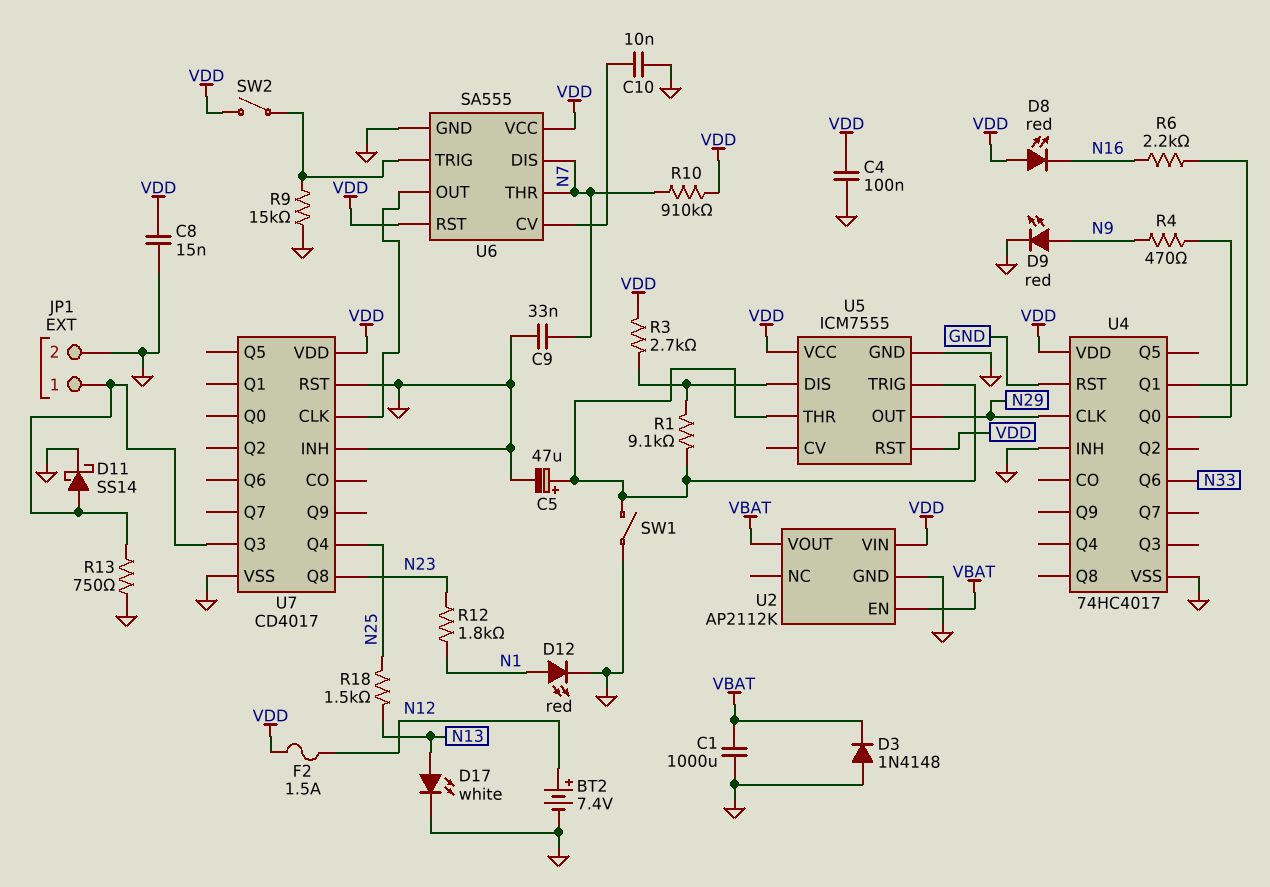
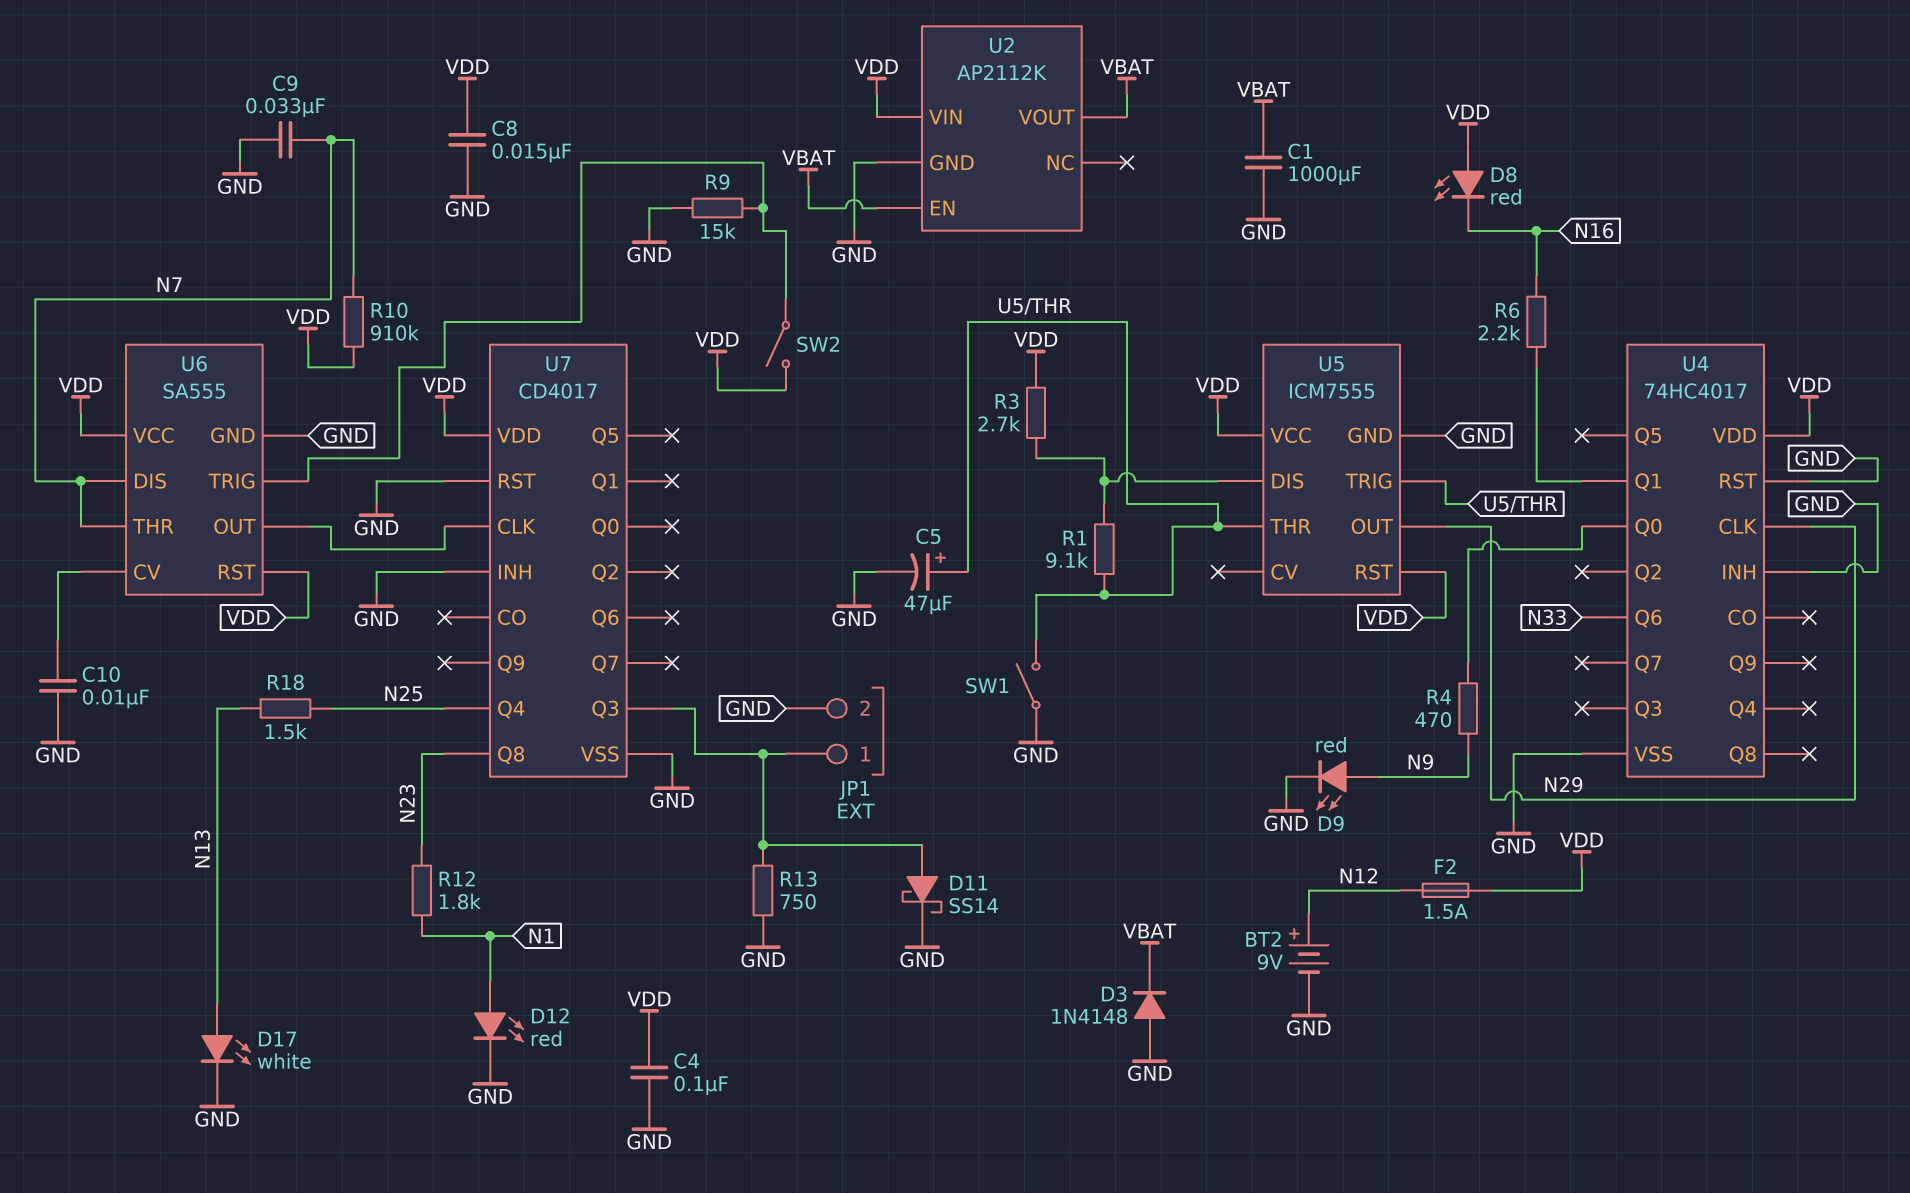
BT2: 7.4V (plus N12, minus GND) -> 9V (plus N12, minus GND)

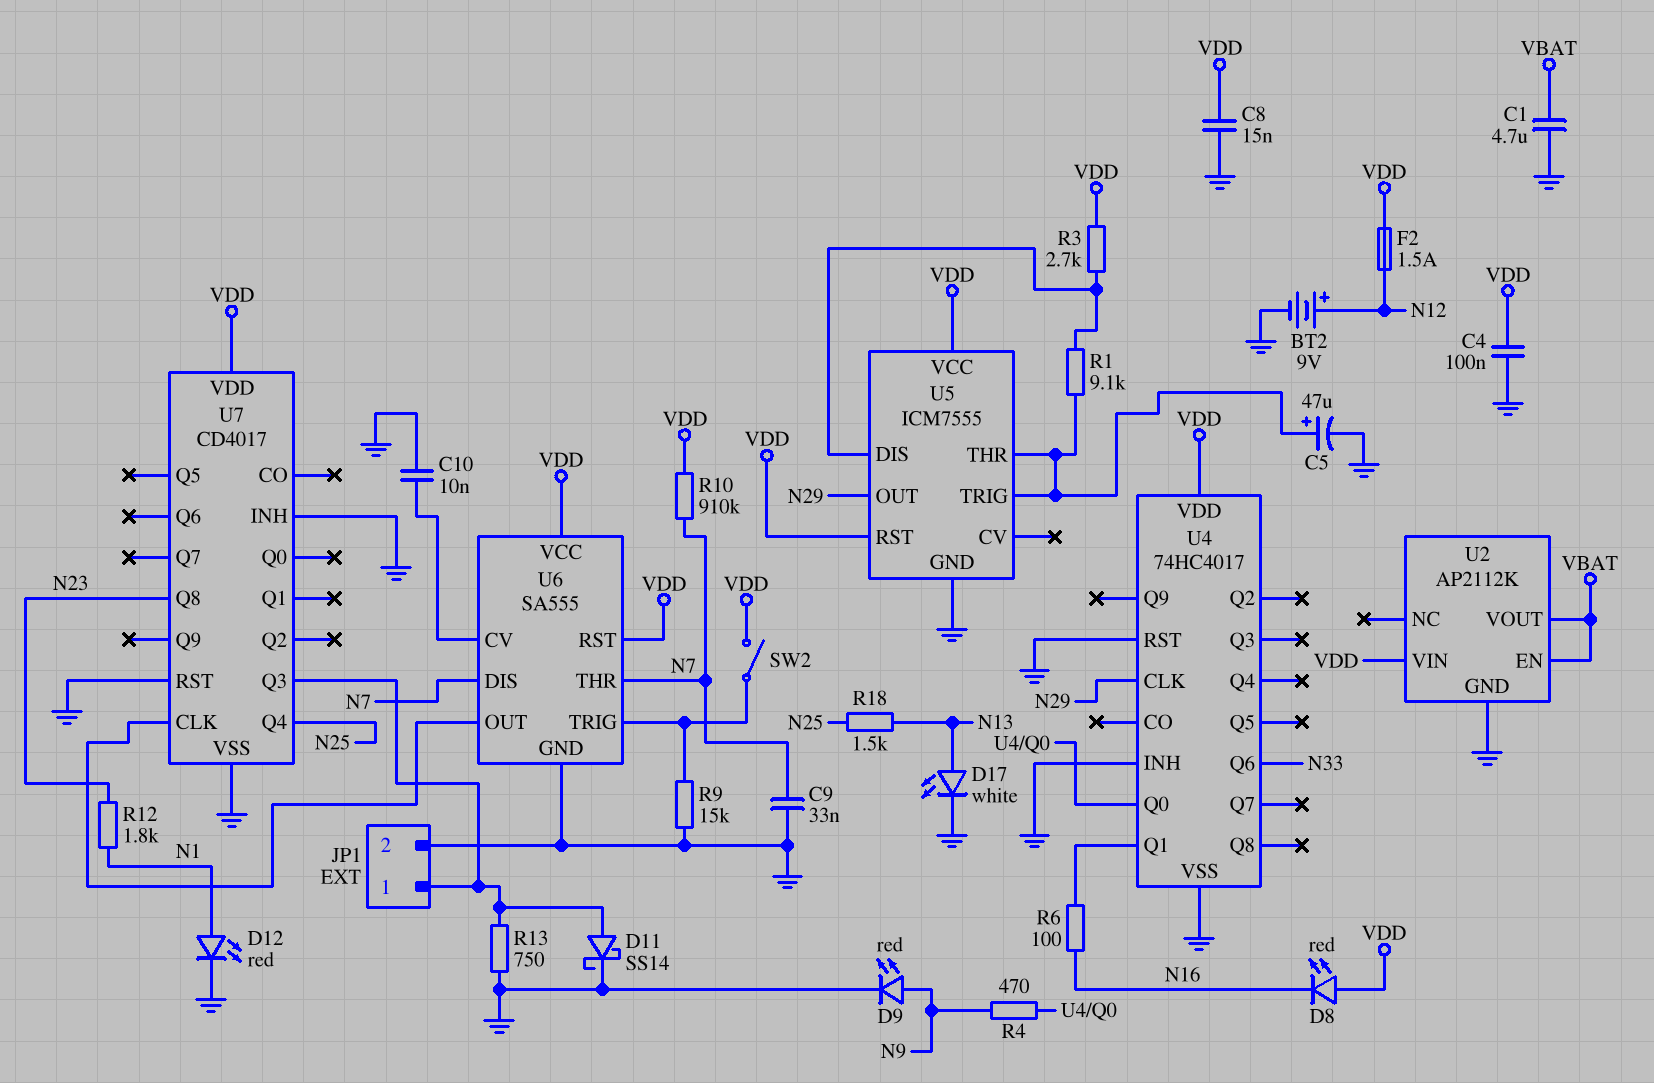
C1: 1000uF (GND, VBAT) -> 4.7uF (GND, VBAT)
D3: diode 1N4148 (A GND, K VBAT) -> none
R6: 2.2k (N16, U4/Q1) -> 100 (N16, U4/Q1)
SW1: switch (GND, U5/THR) -> none

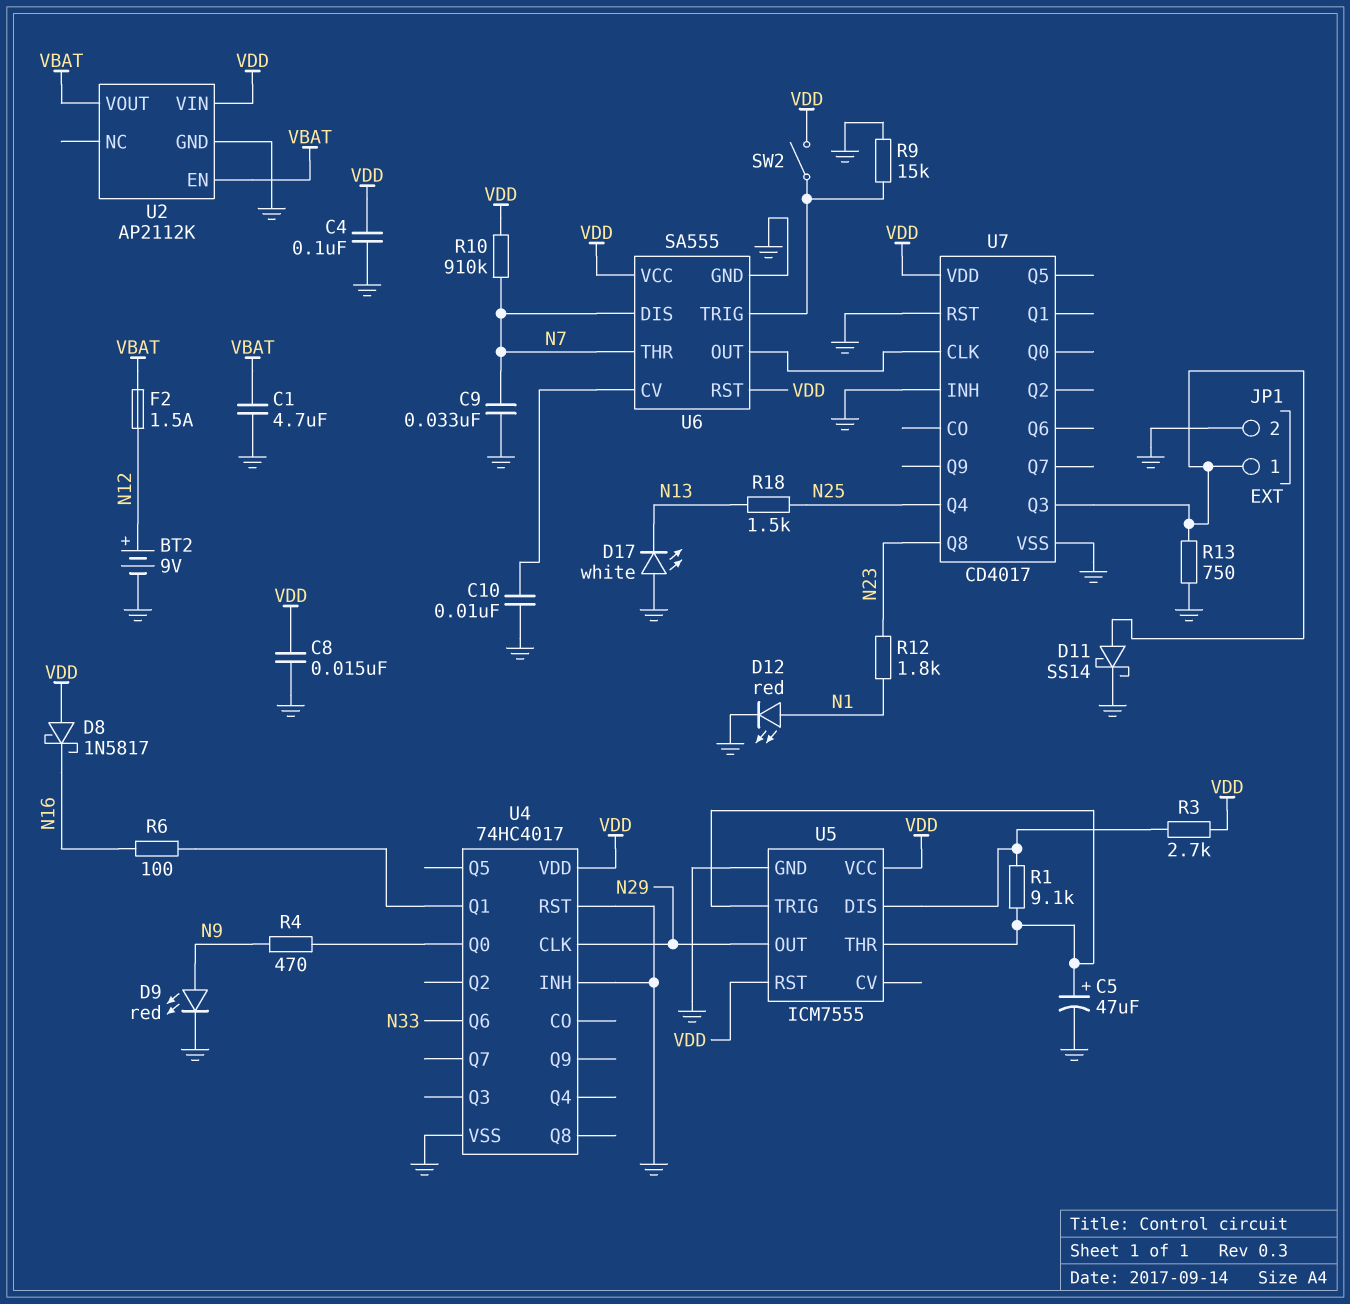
D8: LED red (A VDD, K N16) -> schottky 1N5817 (A VDD, K N16)
D17: LED white (A N13, K GND) -> LED white (A GND, K N13)
F2: 1.5A (N12, VDD) -> 1.5A (N12, VBAT)

